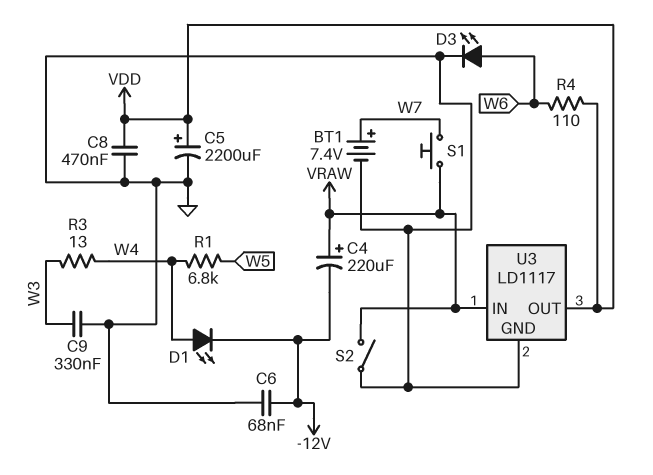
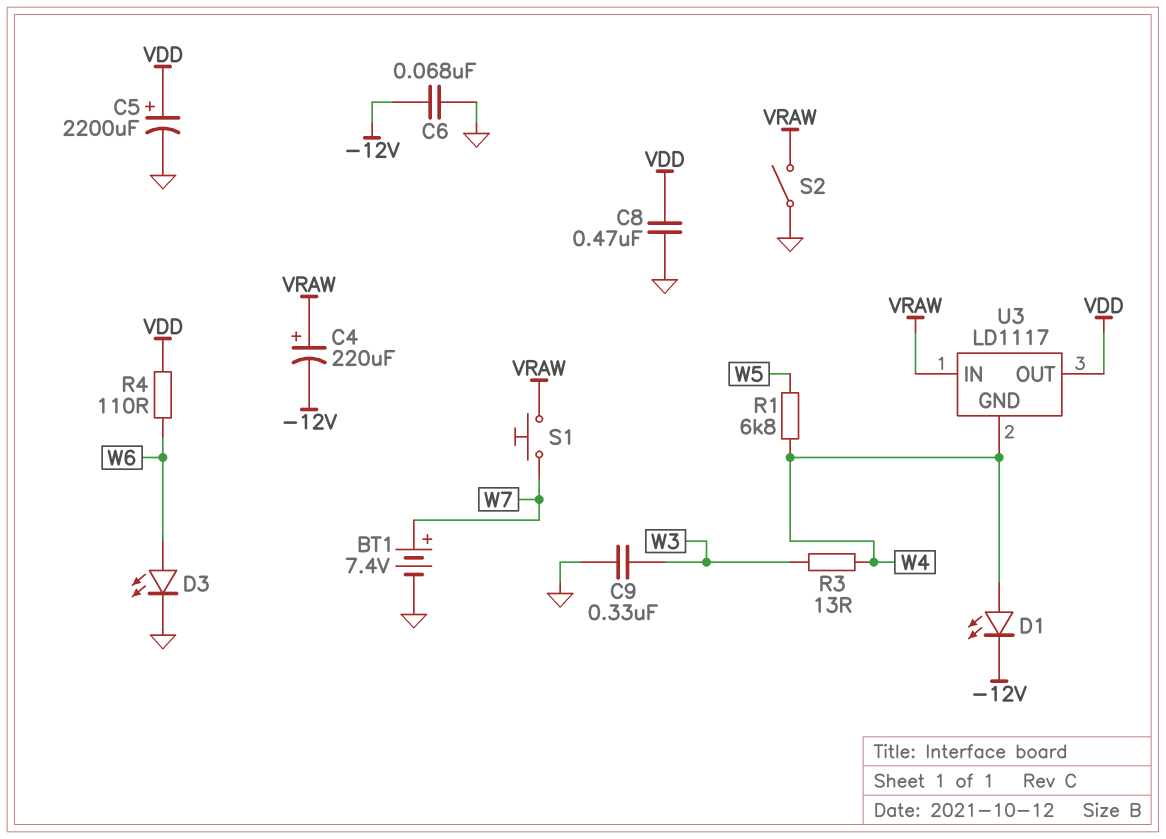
U3 pin GND: GND -> W4

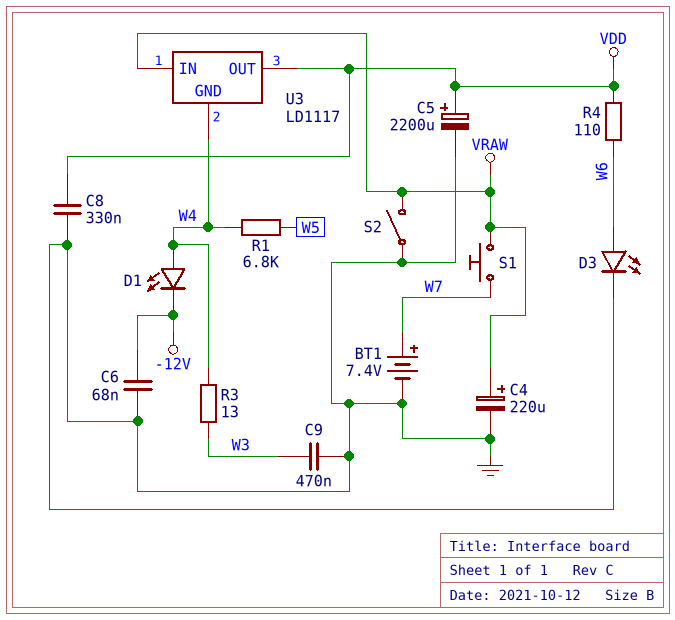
C4: 220uF (plus VRAW, minus -12V) -> 220uF (plus VRAW, minus GND)
C8: 470nF (GND, VDD) -> 330nF (GND, VDD)
C9: 330nF (GND, W3) -> 470nF (GND, W3)

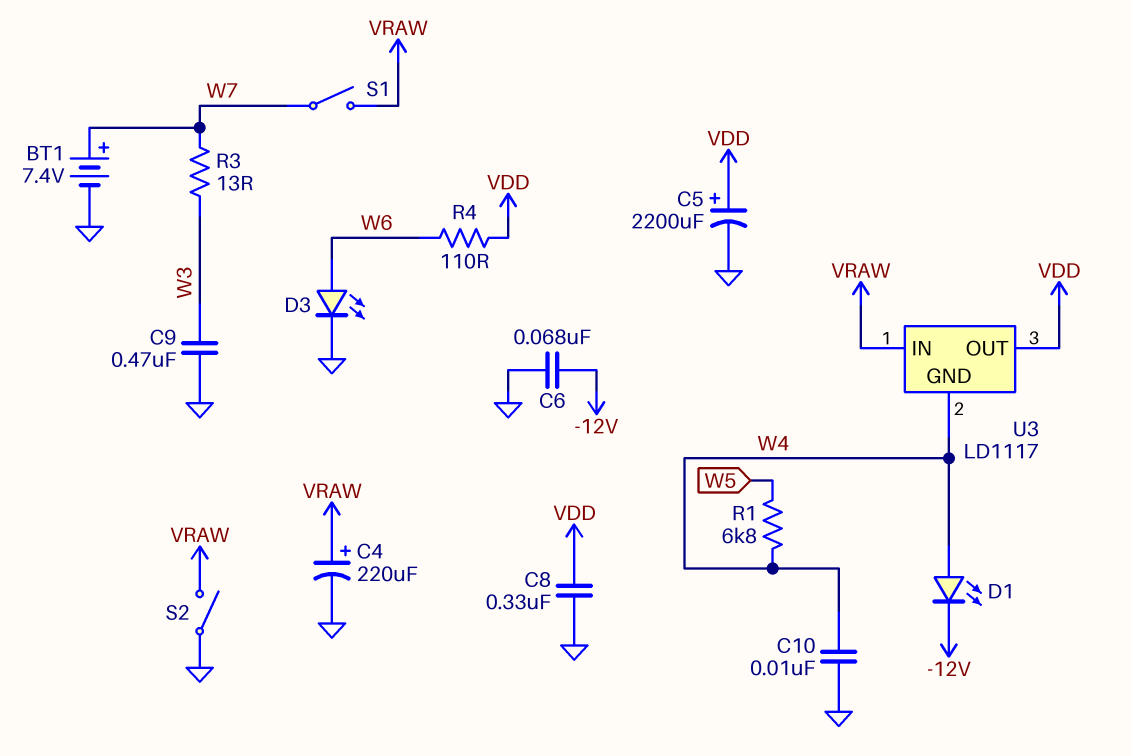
C10: none -> 10nF (GND, W4)
R3: 13 (W3, W4) -> 13 (W3, W7)
S1: button (VRAW, W7) -> switch (VRAW, W7)

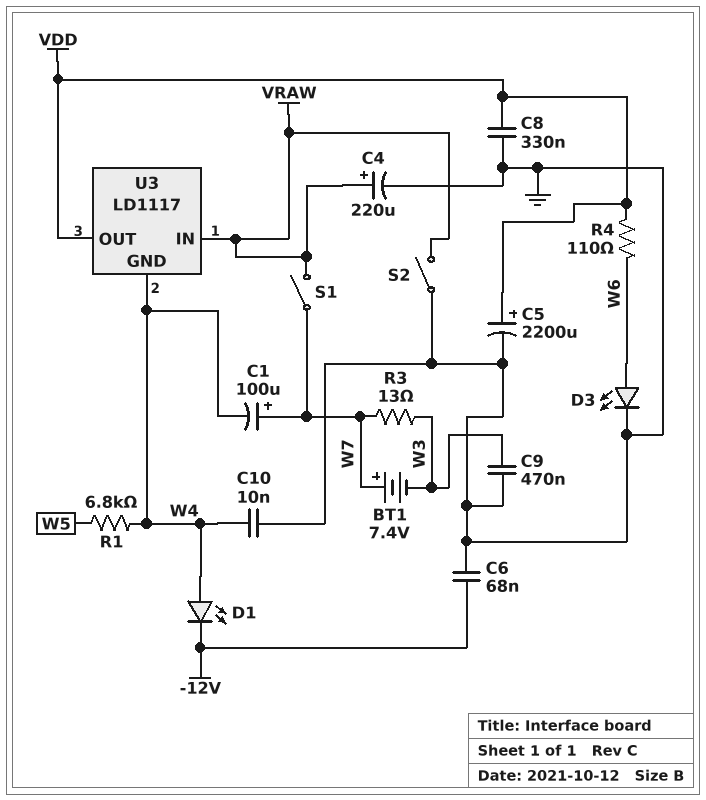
BT1: 7.4V (plus W7, minus GND) -> 7.4V (plus W7, minus W3)
C1: none -> 100uF (plus W7, minus W4)

